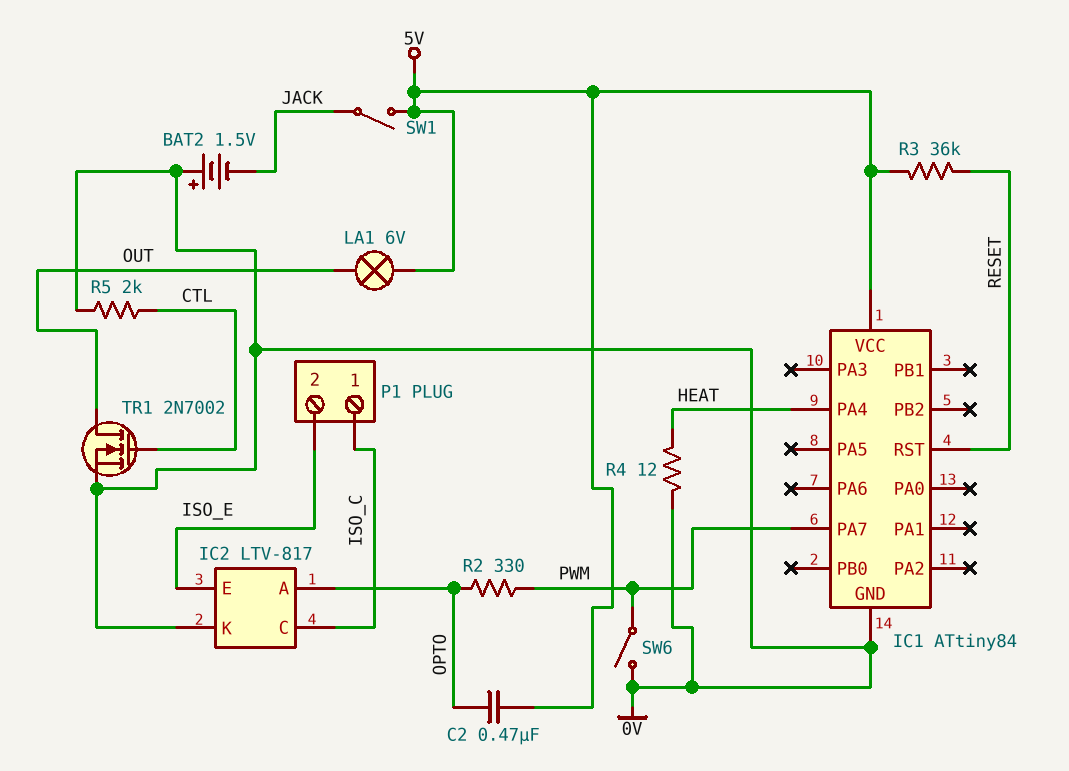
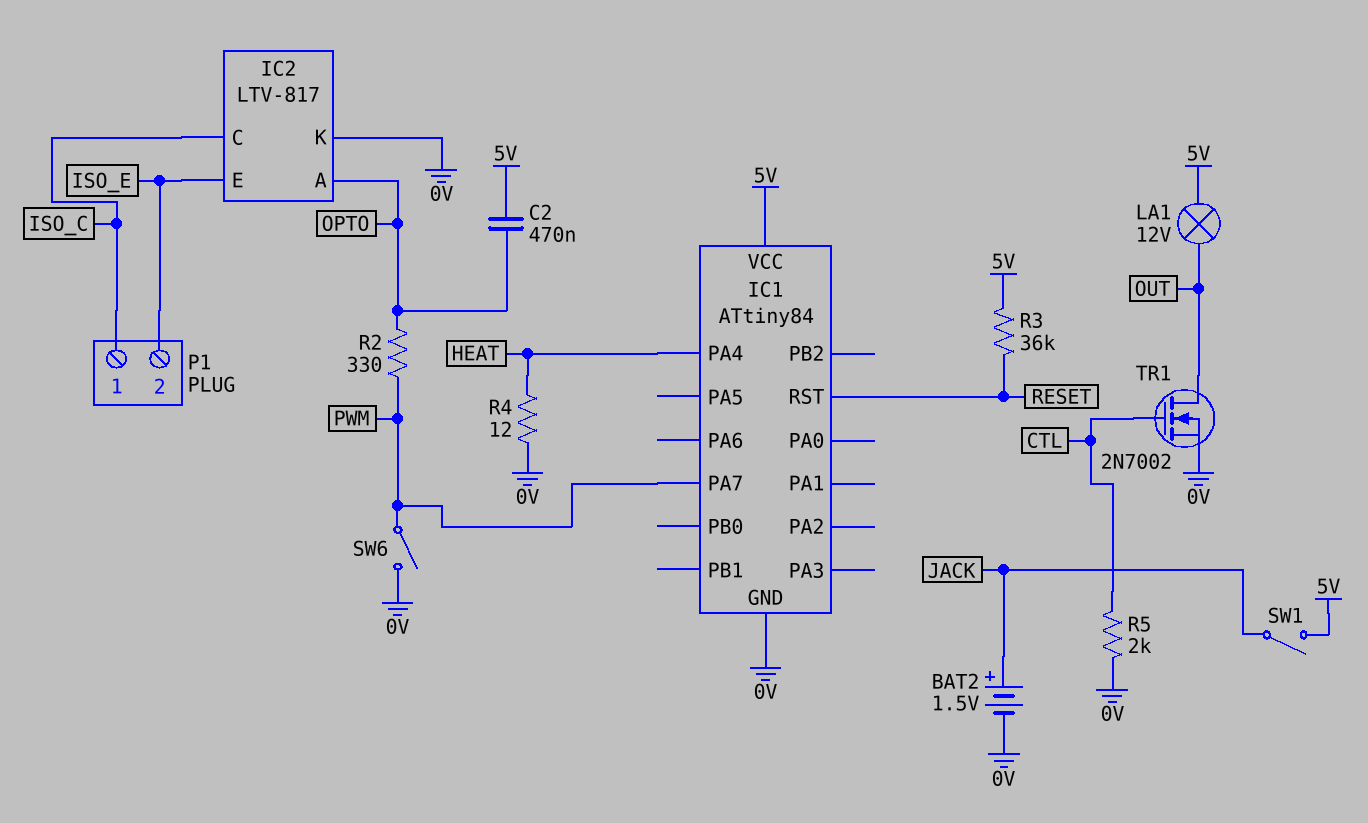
BAT2: 1.5V (plus 0V, minus JACK) -> 1.5V (plus JACK, minus 0V)
LA1: lamp 6V (5V, OUT) -> lamp 12V (5V, OUT)

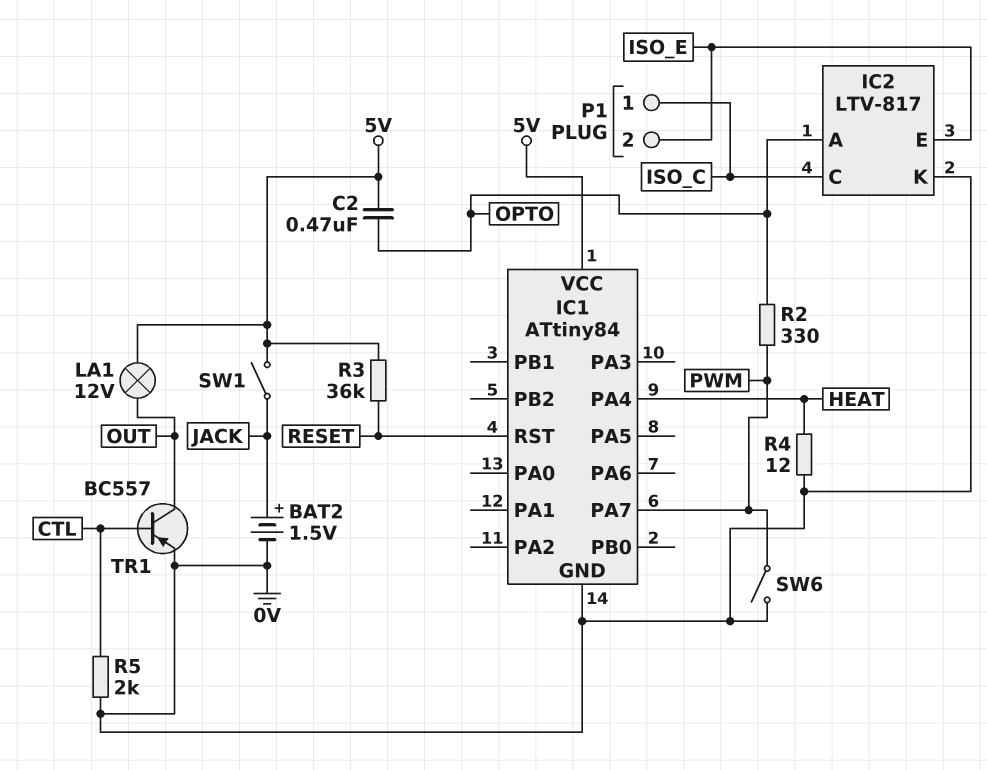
TR1: NMOS 2N7002 (G CTL, D OUT, S 0V) -> PNP BC557 (B CTL, C OUT, E 0V)

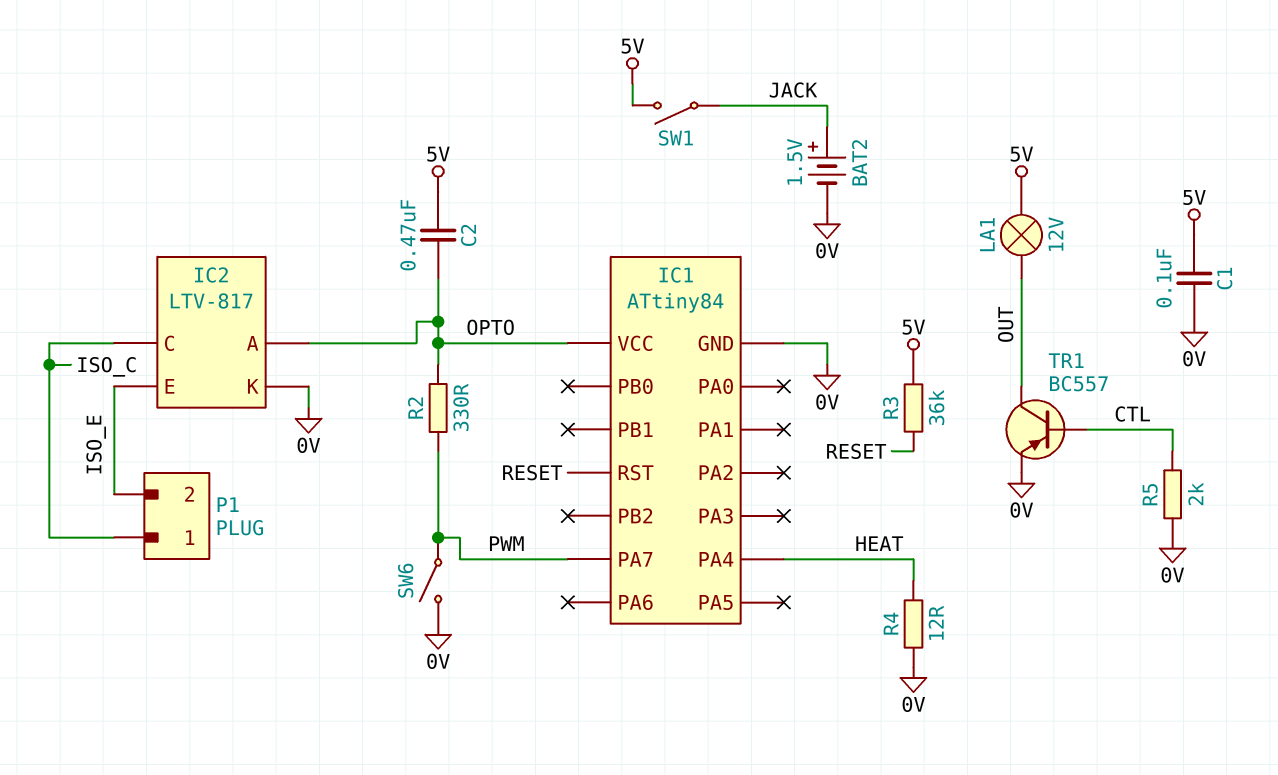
C1: none -> 100nF (0V, 5V)
IC1 pin VCC: 5V -> OPTO

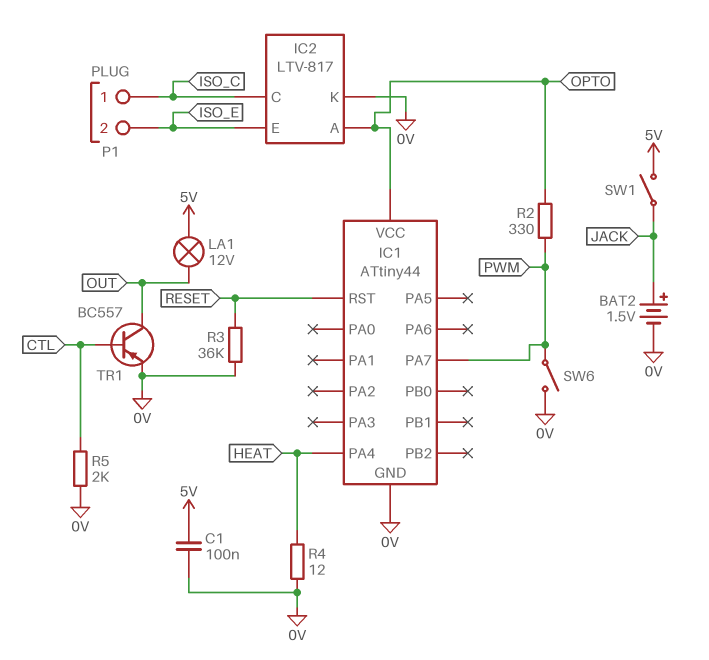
C2: 470nF (5V, OPTO) -> none
IC1: ATtiny84 -> ATtiny44
R3: 36k (5V, RESET) -> 36k (0V, RESET)

